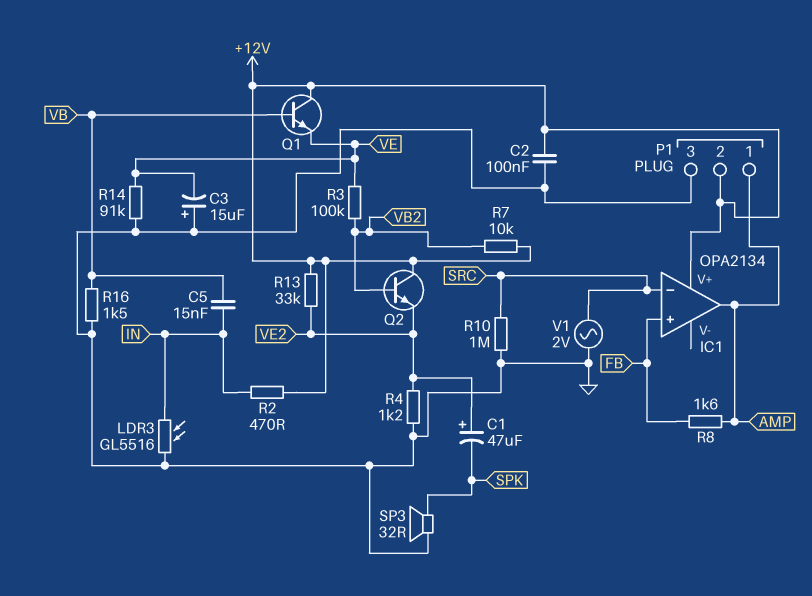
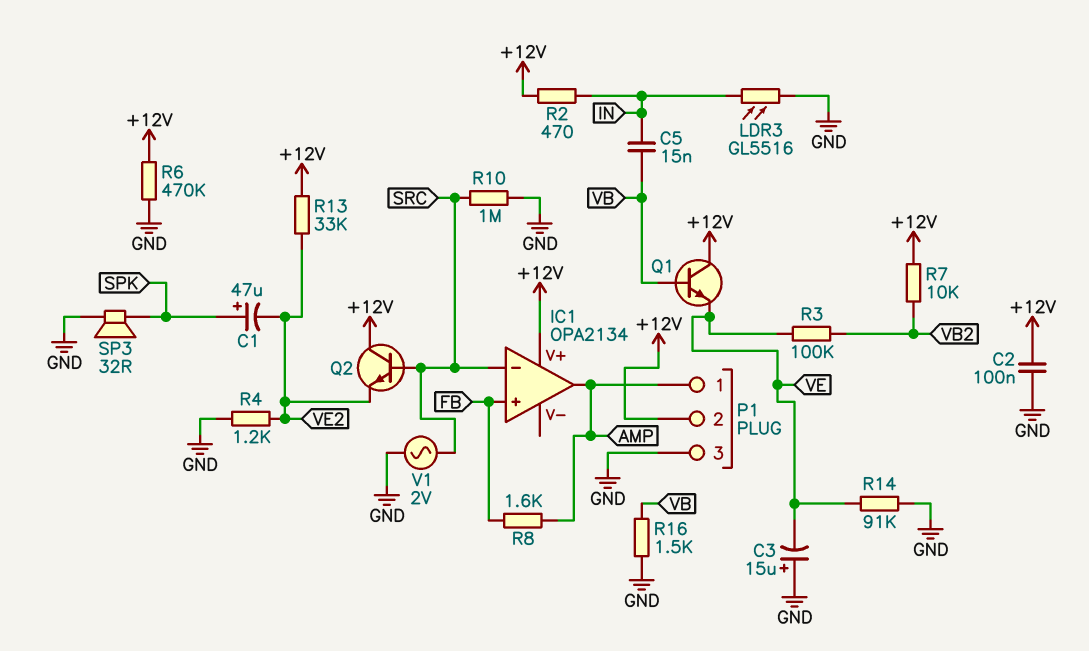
C1: 47uF (plus VE2, minus SPK) -> 47uF (plus SPK, minus VE2)
Q2: NPN (B VB2, C +12V, E VE2) -> NPN (B SRC, C +12V, E VE2)
R6: none -> 470k (+12V, GND)

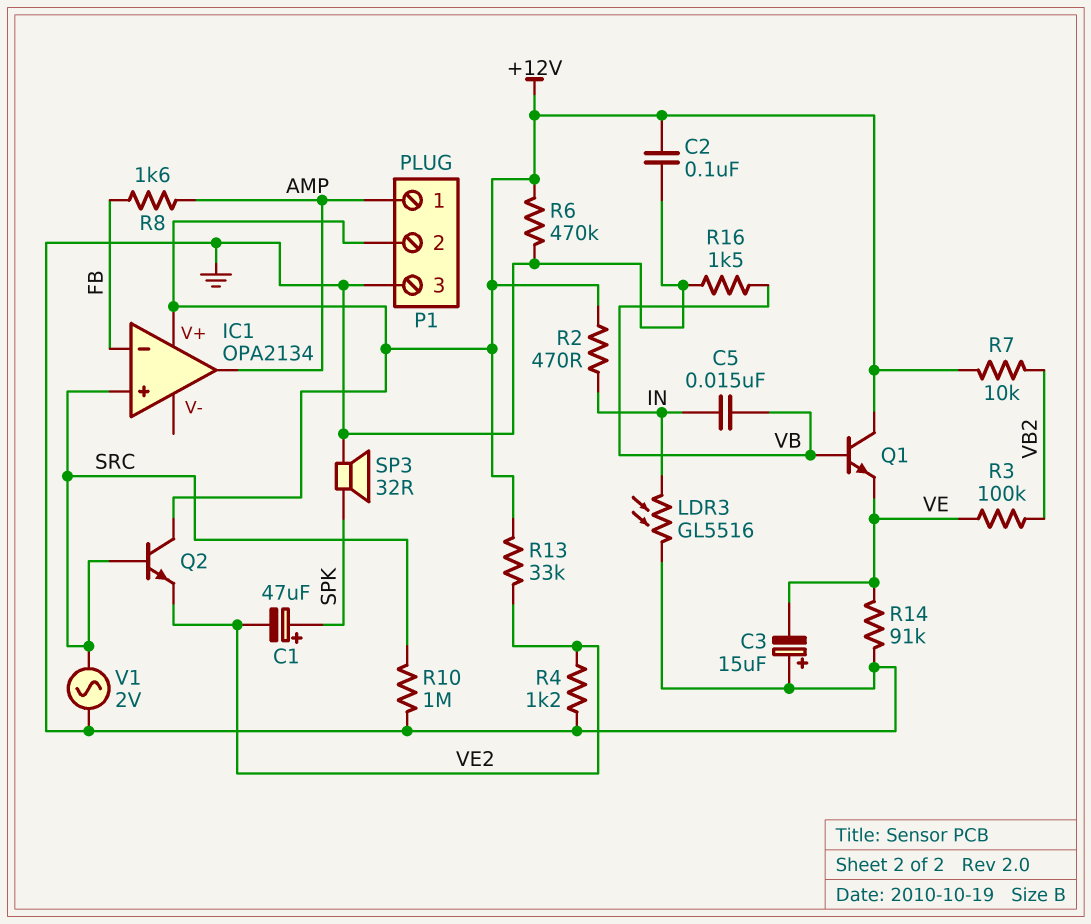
IC1 pin in+: FB -> SRC
IC1 pin in-: SRC -> FB

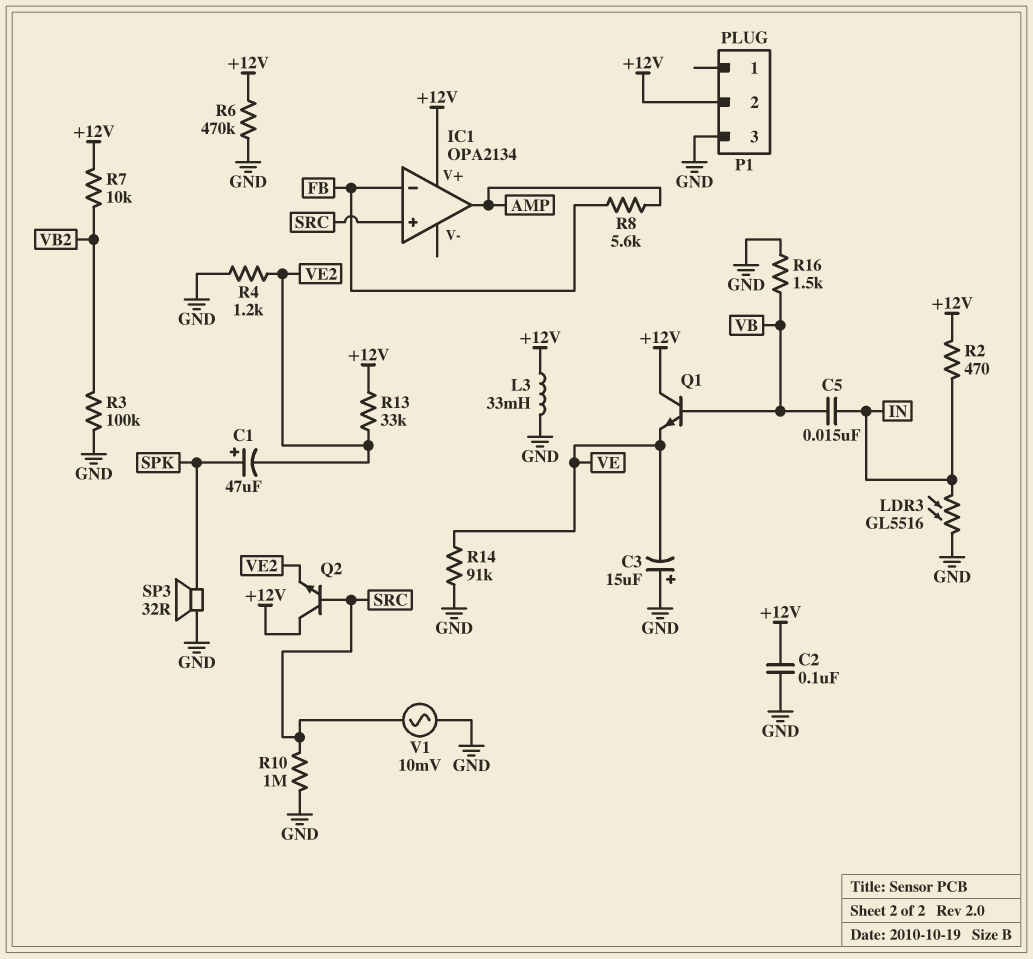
L3: none -> 33mH (+12V, GND)
P1 pin 1: AMP -> none
R3: 100k (VB2, VE) -> 100k (GND, VB2)
R8: 1.6k (AMP, FB) -> 5.6k (AMP, FB)
V1: AC 2V (GND, SRC) -> AC 10mV (GND, SRC)

